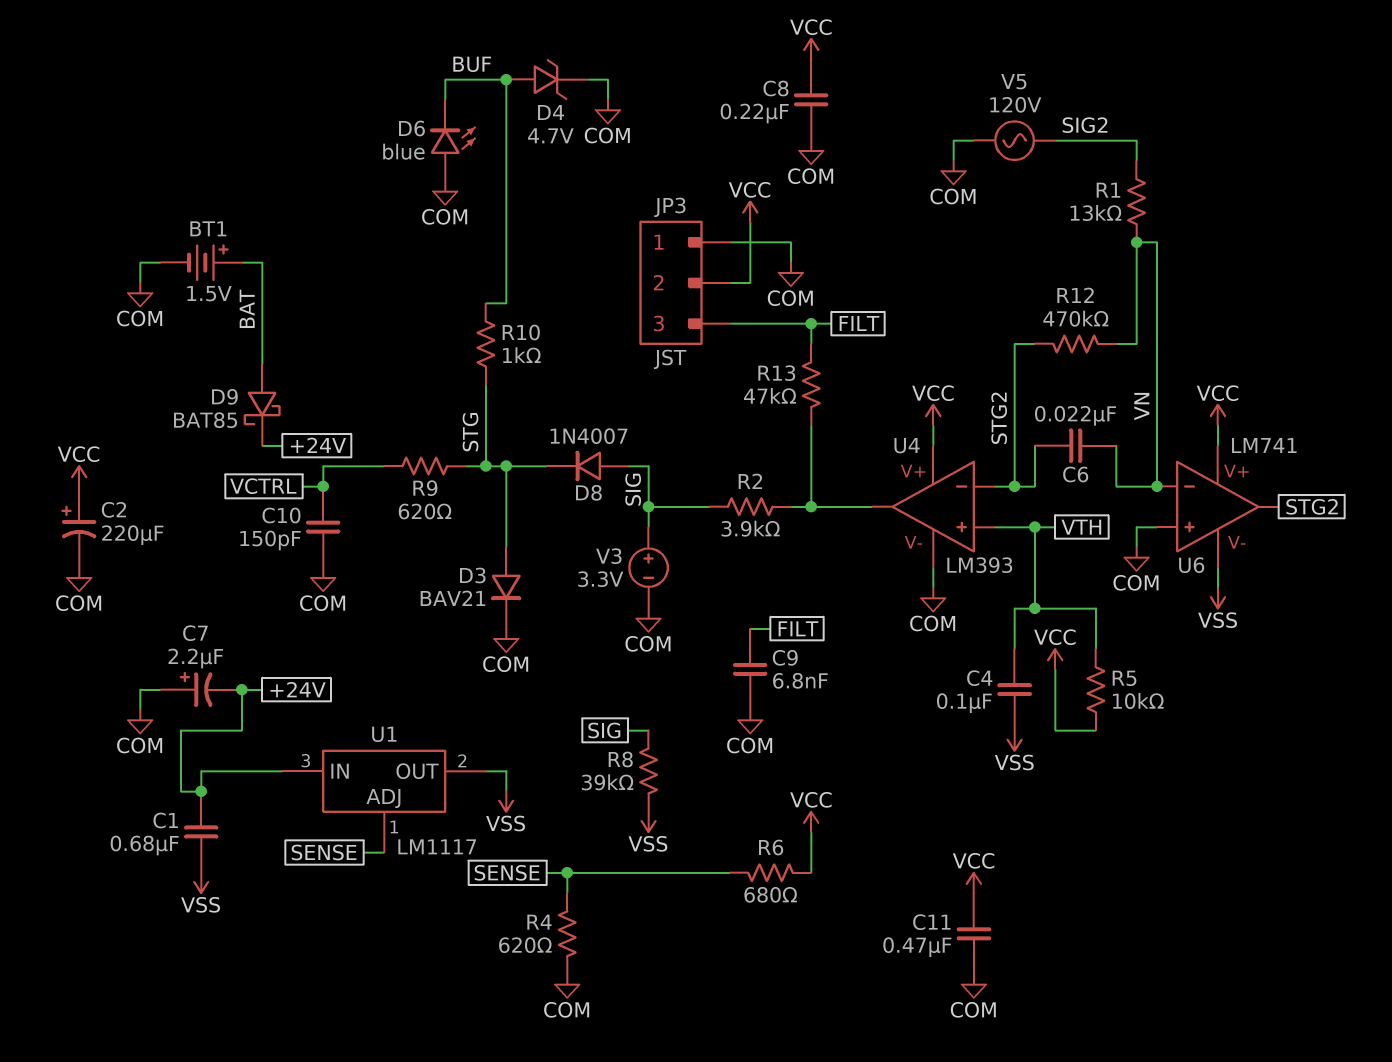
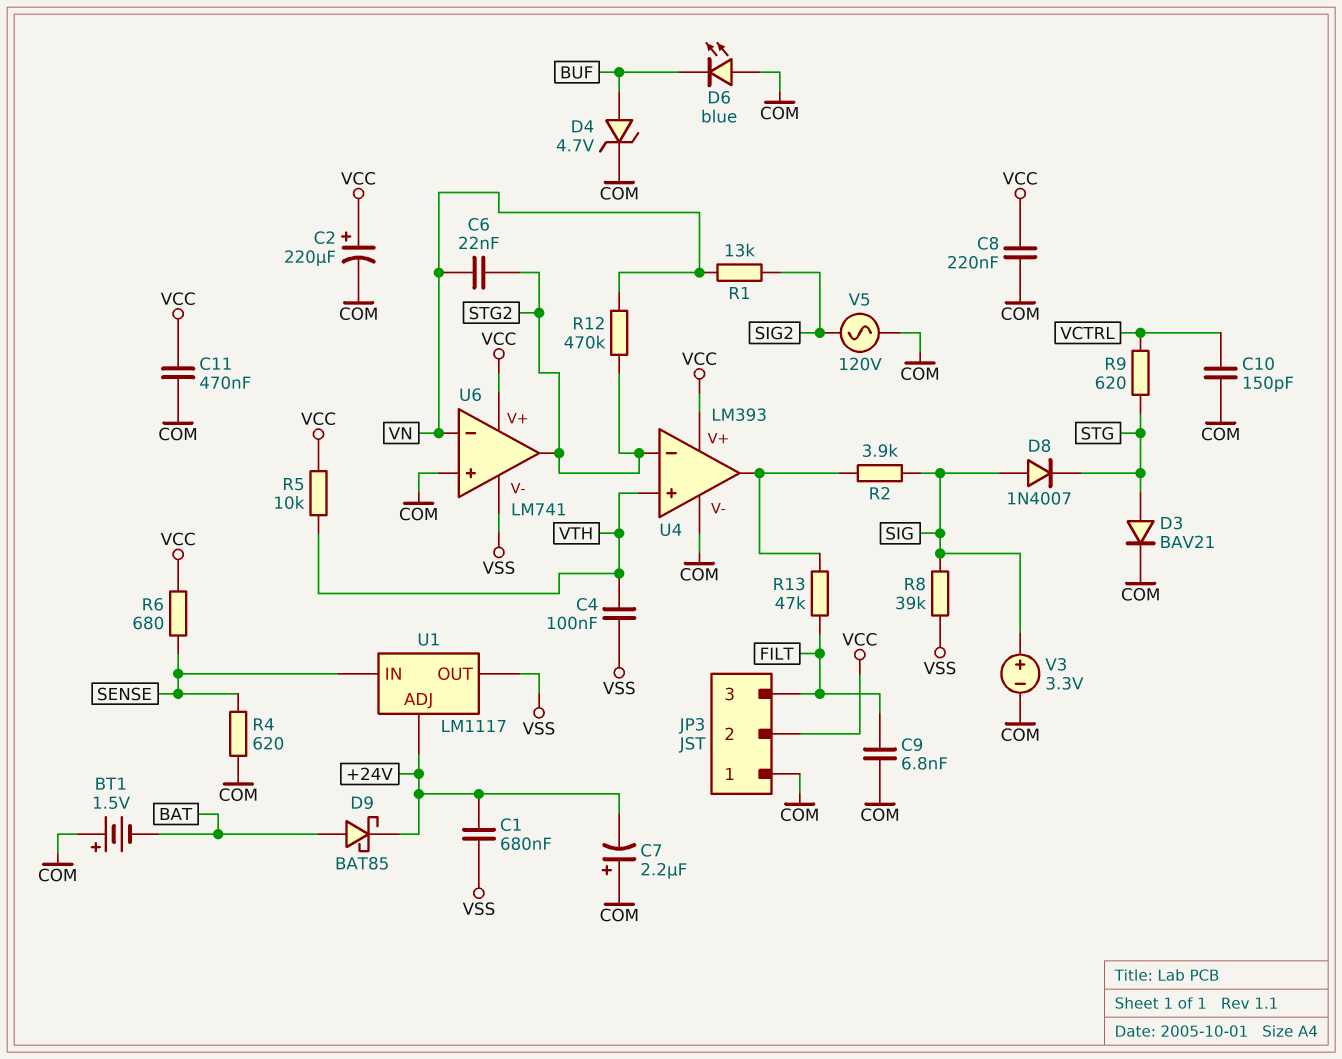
BT1: 1.5V (plus BAT, minus COM) -> 1.5V (plus COM, minus BAT)
R10: 1k (BUF, STG) -> none
U1 pin ADJ: SENSE -> +24V
U1 pin IN: +24V -> SENSE

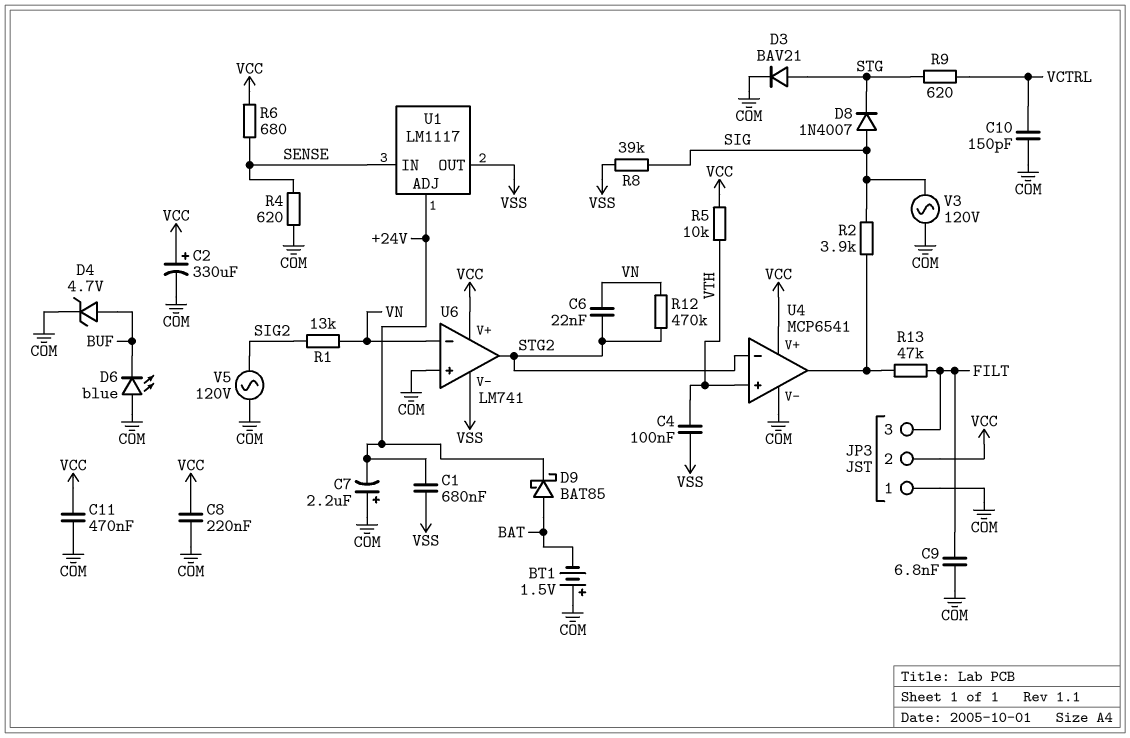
C2: 220uF (plus VCC, minus COM) -> 330uF (plus VCC, minus COM)
U4: LM393 -> MCP6541
V3: 3.3V (plus SIG, minus COM) -> AC 120V (COM, SIG)

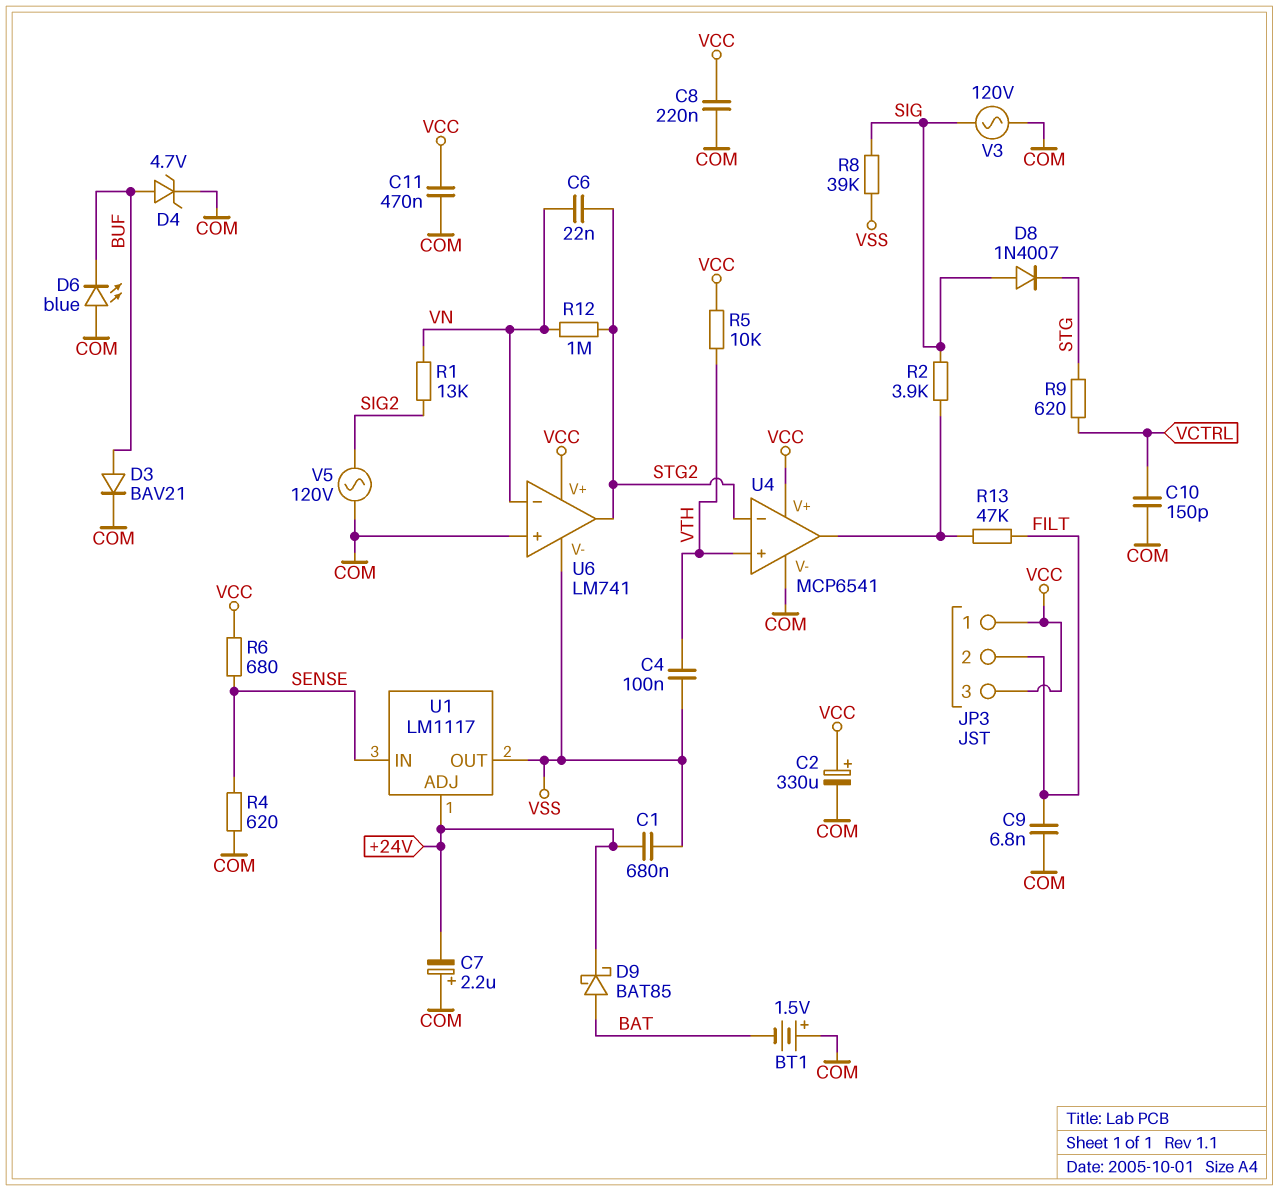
D3: diode BAV21 (A STG, K COM) -> diode BAV21 (A BUF, K COM)
JP3 pin 1: COM -> VCC
JP3 pin 2: VCC -> FILT
JP3 pin 3: FILT -> VCC
R12: 470k (STG2, VN) -> 1M (STG2, VN)

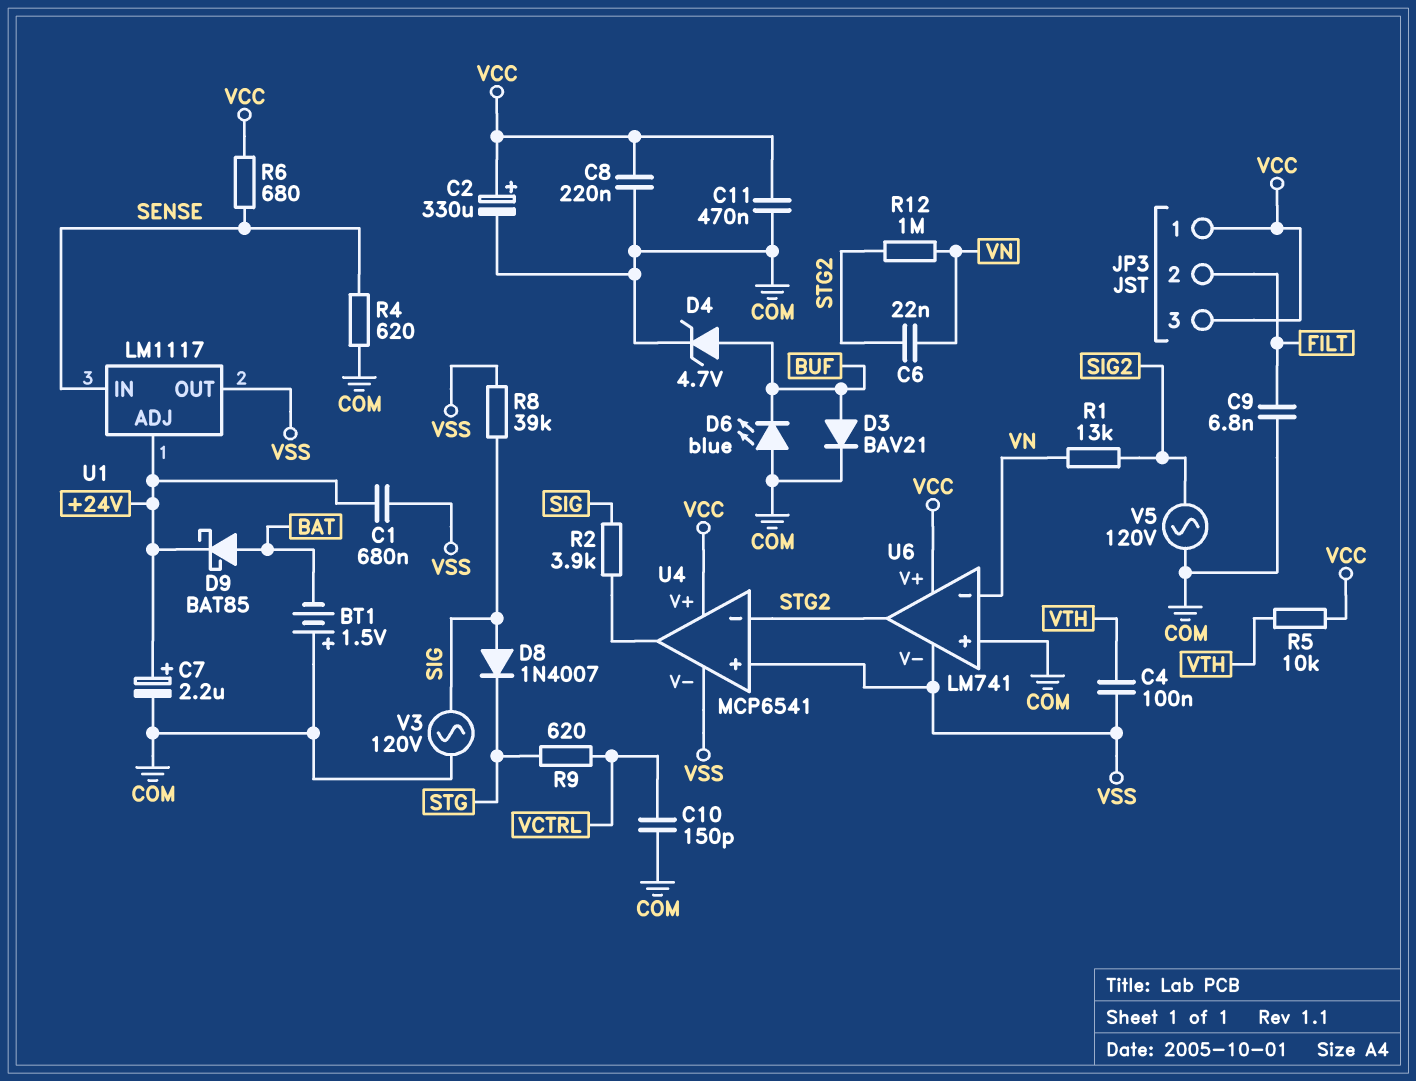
C7: 2.2uF (plus COM, minus +24V) -> 2.2uF (plus +24V, minus COM)
R13: 47k (FILT, U4/out) -> none
U4 pin V-: COM -> VSS
U4 pin in+: VTH -> VSS

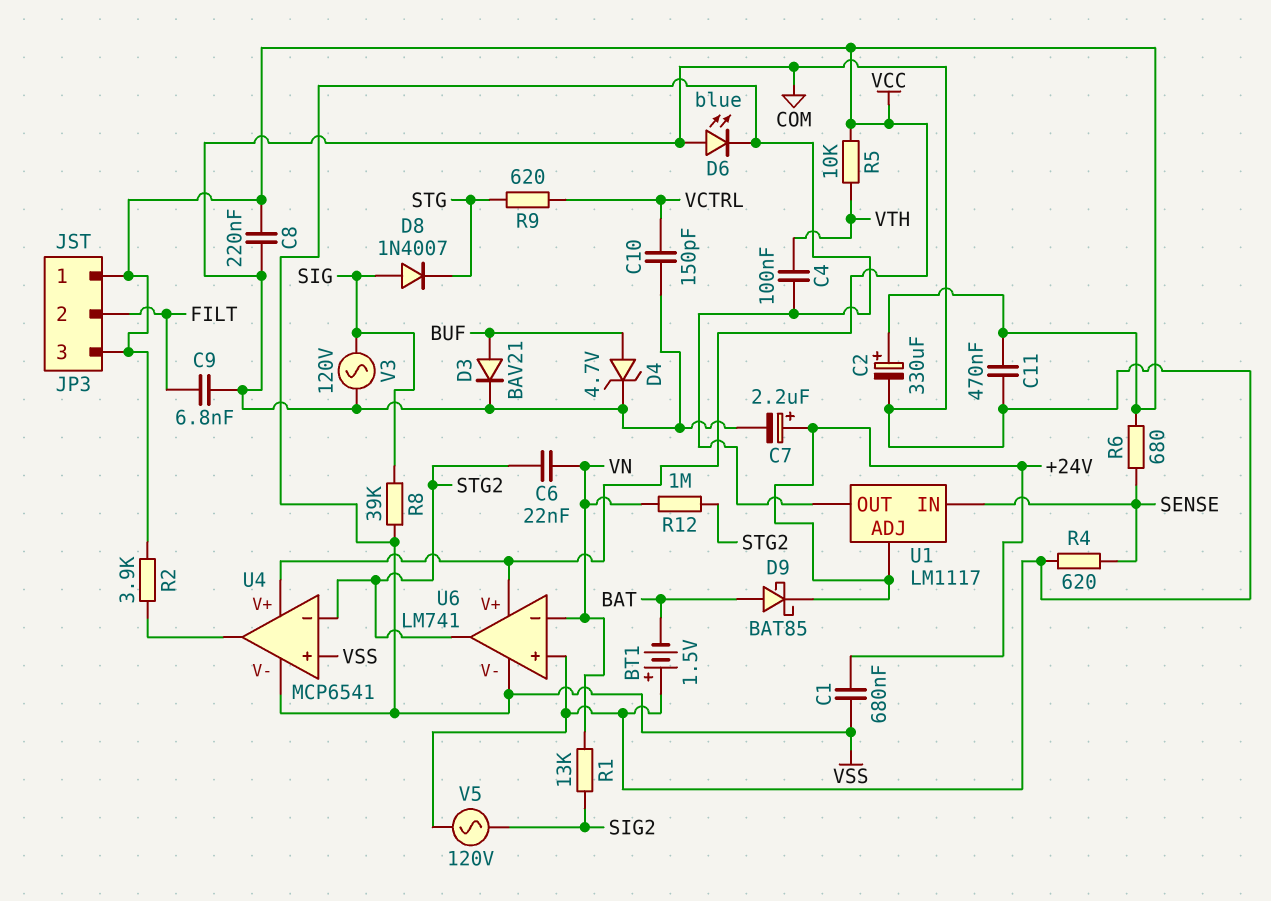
D6: LED blue (A COM, K BUF) -> LED blue (A COM, K VSS)
R2: 3.9k (SIG, U4/out) -> 3.9k (U4/out, VCC)

